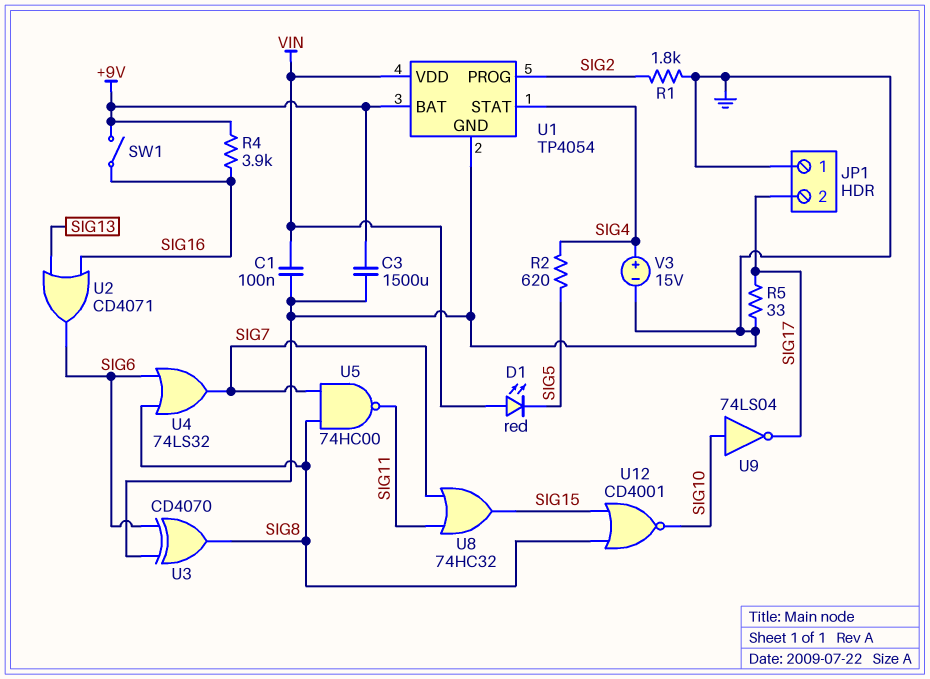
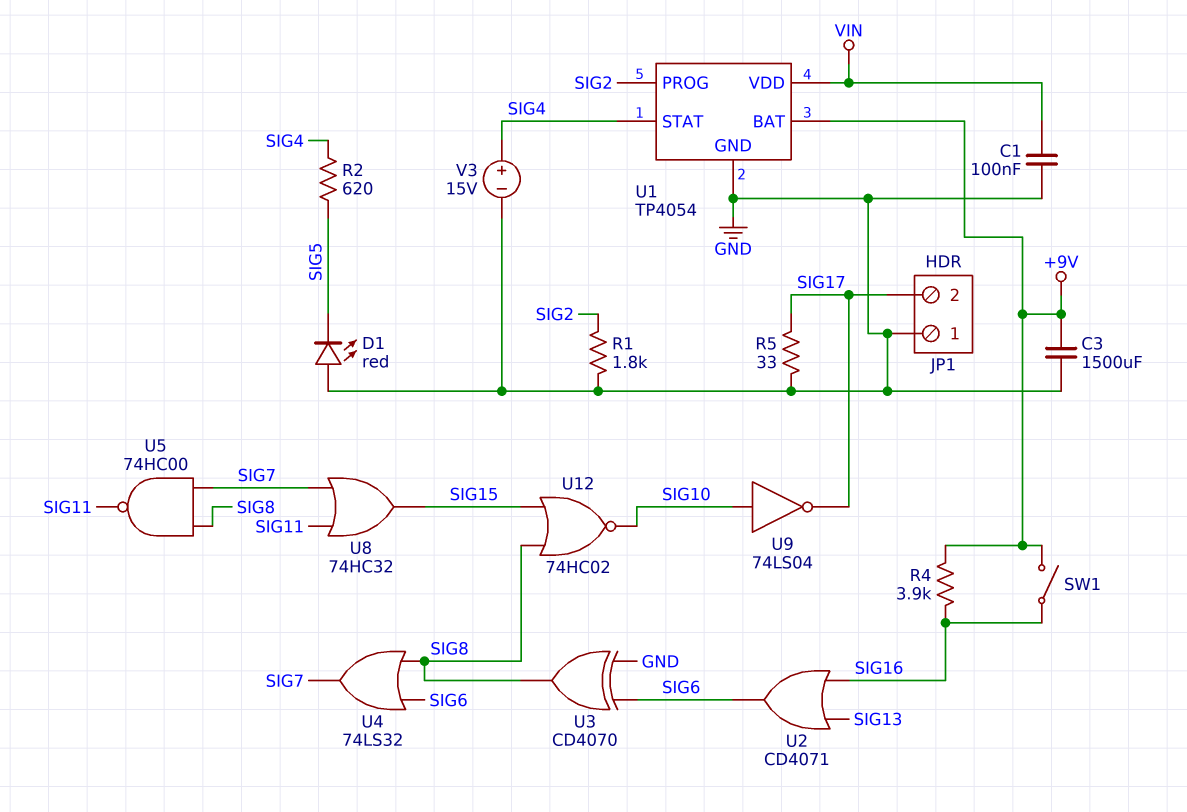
D1: LED red (A VIN, K SIG5) -> LED red (A GND, K SIG5)
U12: NOR CD4001 (in SIG8, in SIG15, out SIG10) -> NOR 74HC02 (in SIG8, in SIG15, out SIG10)

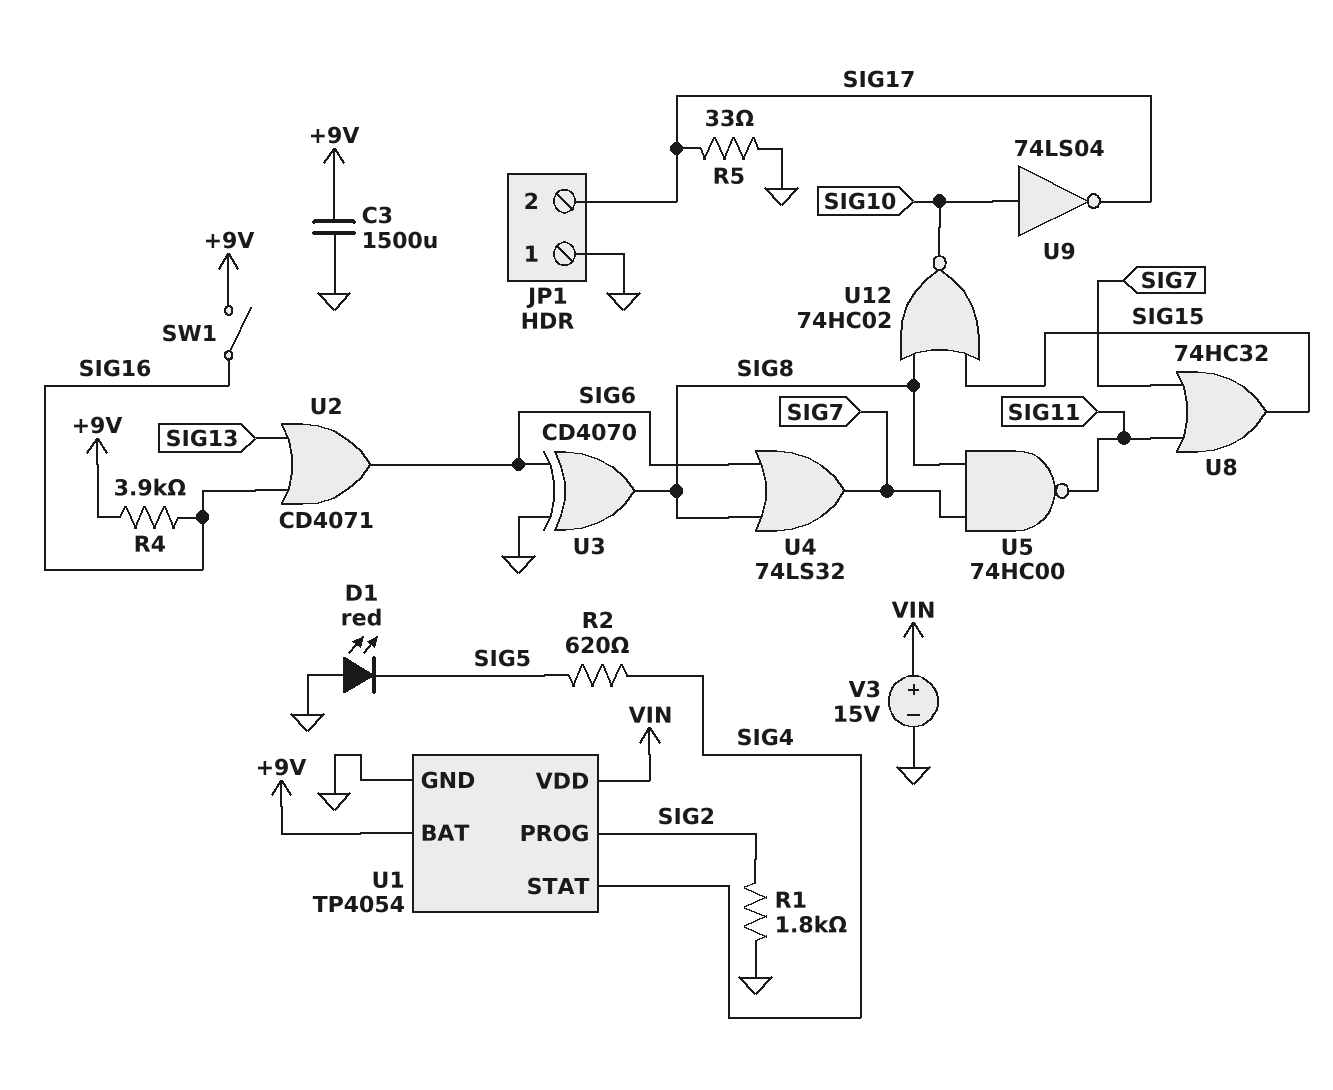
C1: 100nF (GND, VIN) -> none
V3: 15V (plus SIG4, minus GND) -> 15V (plus VIN, minus GND)

